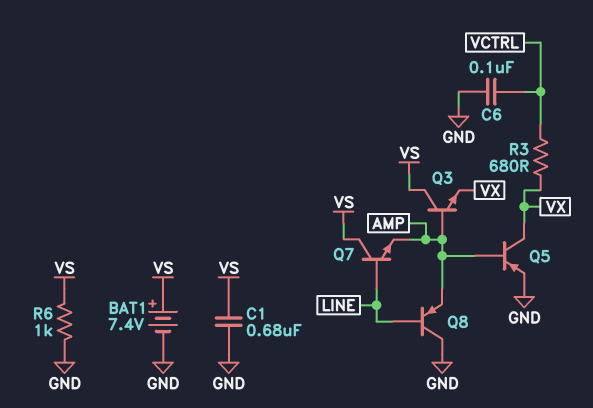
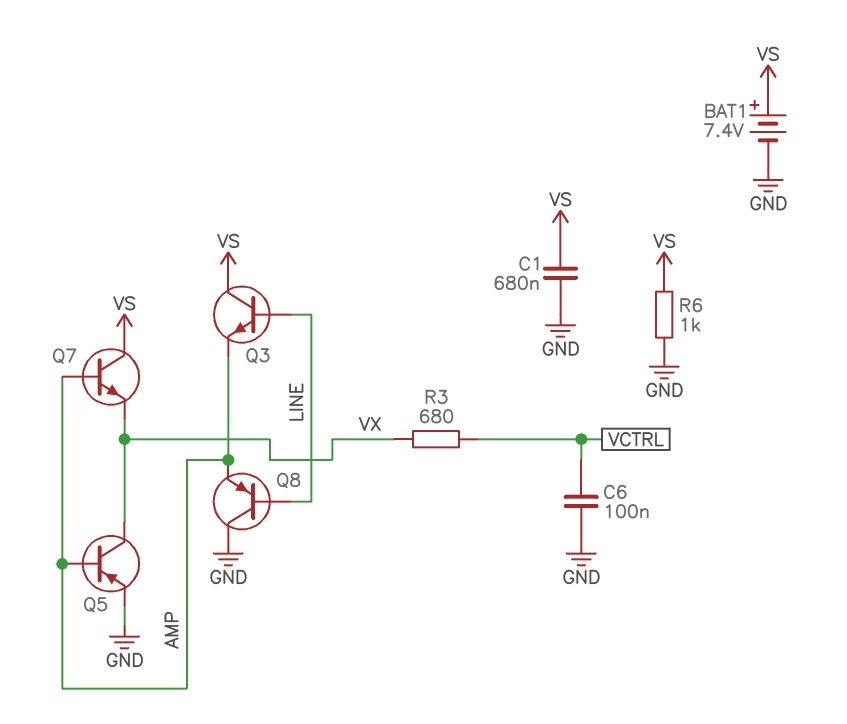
Q3: NPN (B AMP, C VS, E VX) -> NPN (B LINE, C VS, E AMP)
Q7: NPN (B LINE, C VS, E AMP) -> NPN (B AMP, C VS, E VX)

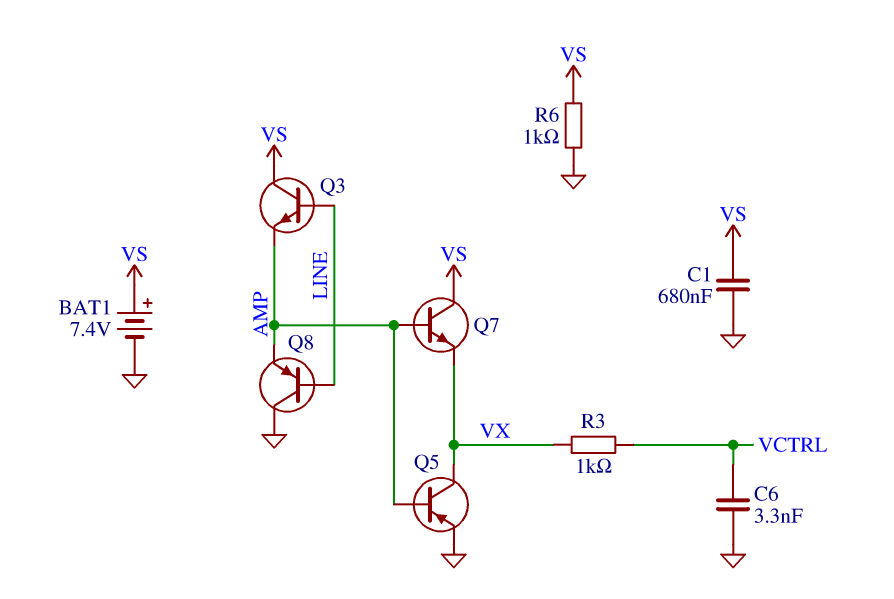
C6: 100nF (GND, VCTRL) -> 3.3nF (GND, VCTRL)
R3: 680 (VCTRL, VX) -> 1k (VCTRL, VX)

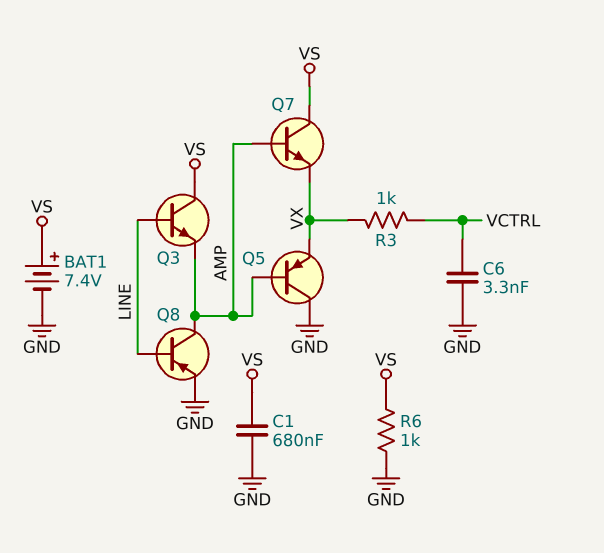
Q5: PNP (B AMP, C VX, E GND) -> PNP (B AMP, C GND, E VX)
Q8: PNP (B LINE, C GND, E AMP) -> PNP (B LINE, C AMP, E GND)

